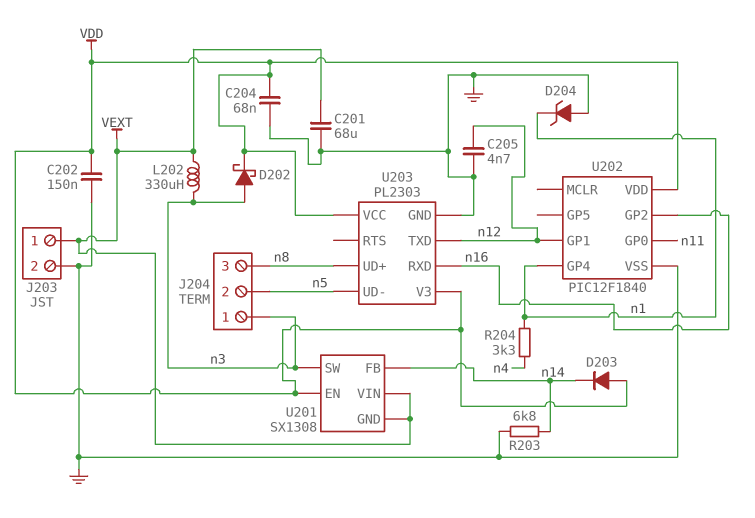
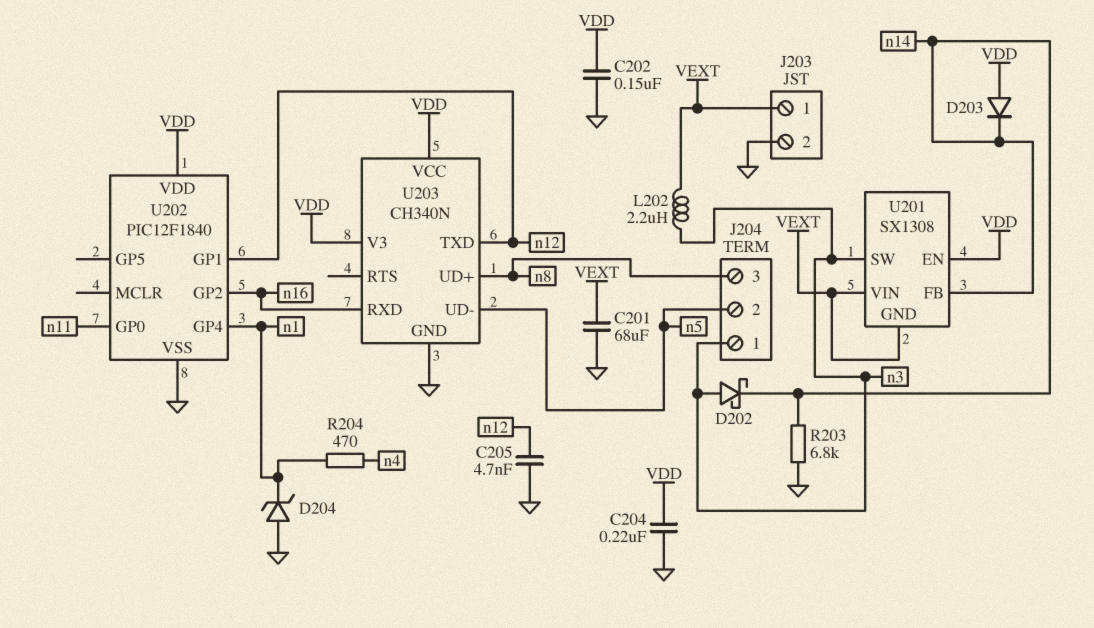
C204: 68nF (GND, VDD) -> 220nF (GND, VDD)
D202: schottky (A n3, K VDD) -> schottky (A n3, K n14)
L202: 330uH (VEXT, n3) -> 2.2uH (VEXT, n3)
R204: 3.3k (n1, n4) -> 470 (n1, n4)
U203: PL2303 -> CH340N

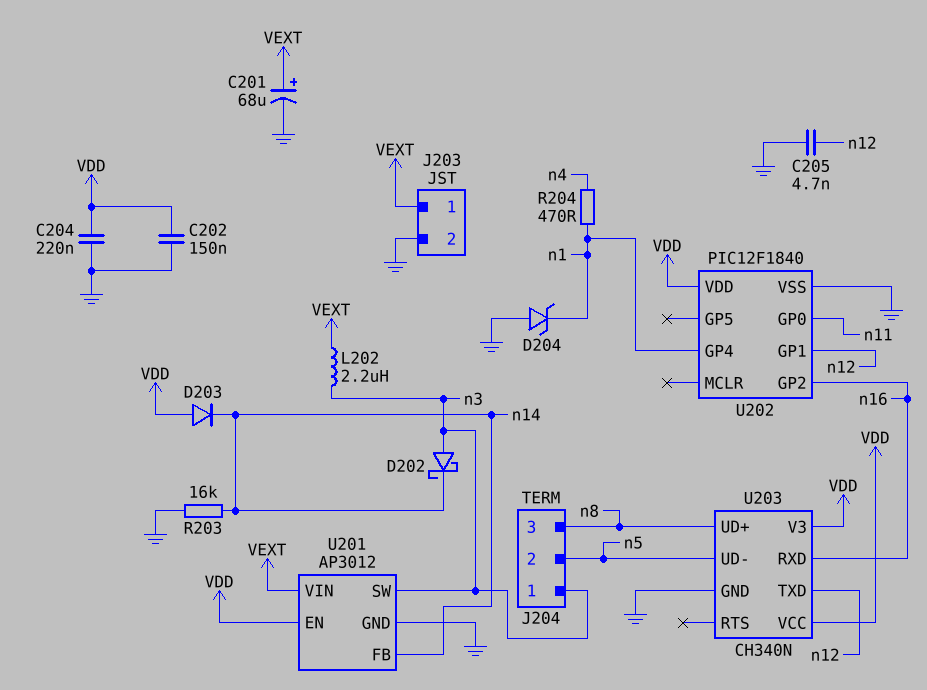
C201: 68uF (GND, VEXT) -> 68uF (plus VEXT, minus GND)
R203: 6.8k (GND, n14) -> 16k (GND, n14)
U201: SX1308 -> AP3012
U201 pin GND: VEXT -> GND

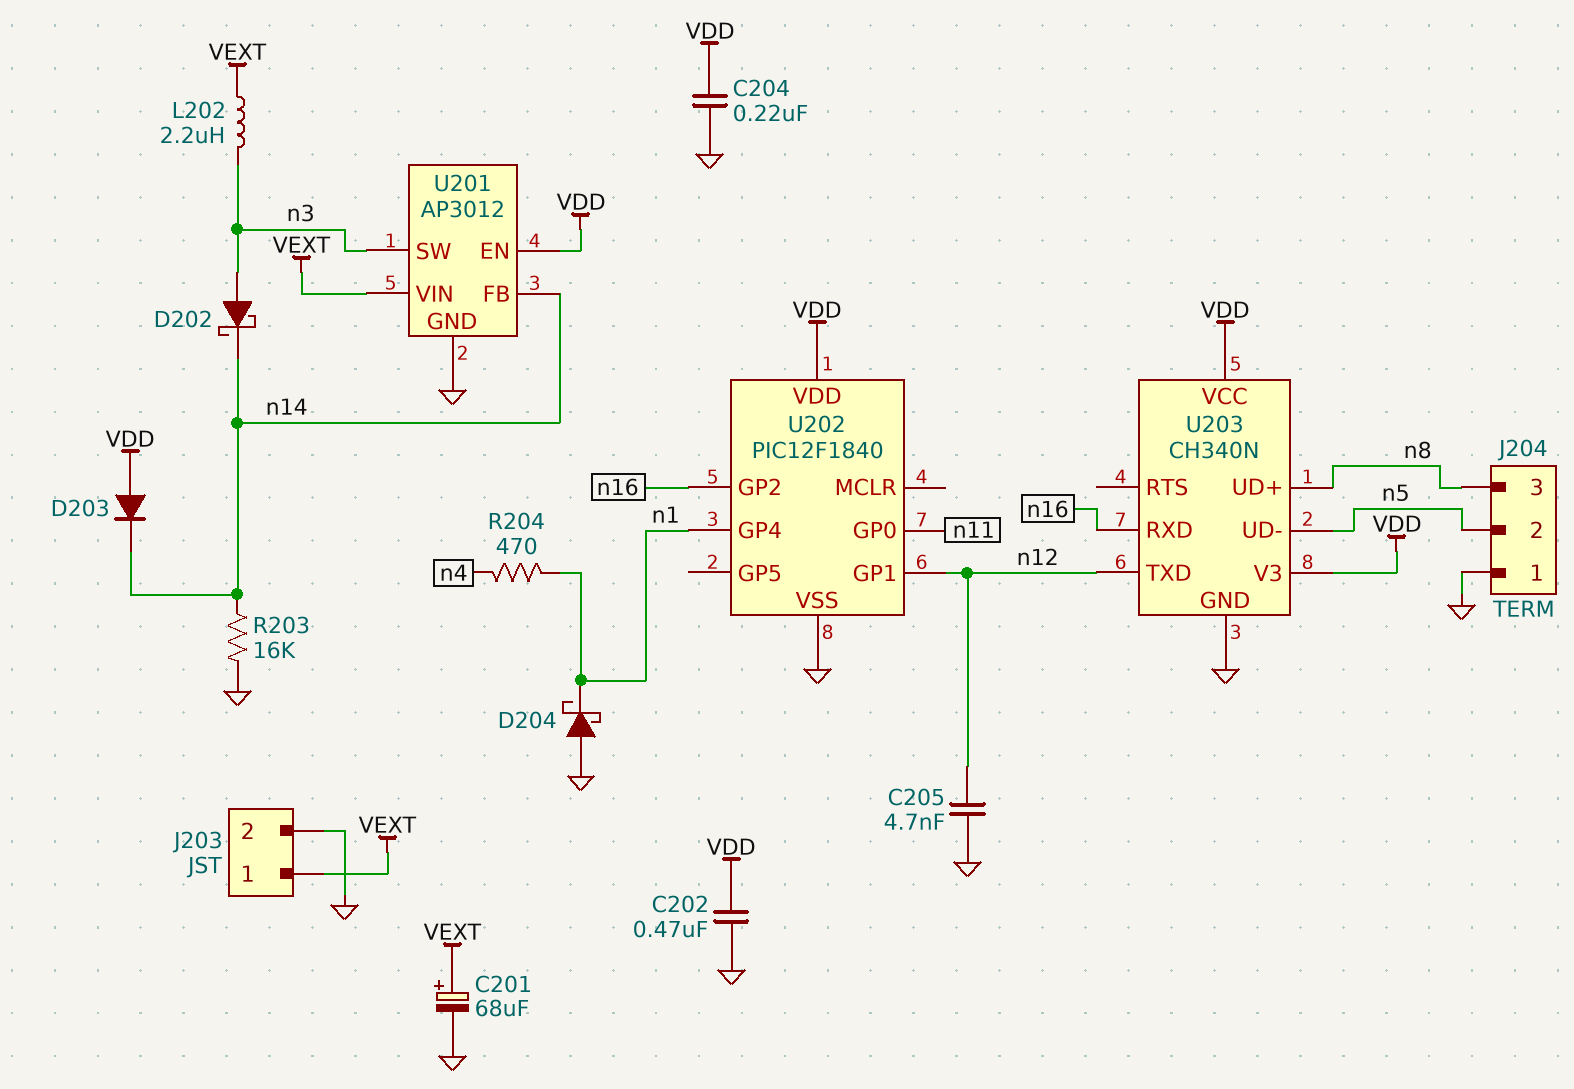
C202: 150nF (GND, VDD) -> 470nF (GND, VDD)
D204: zener (A GND, K n1) -> schottky (A GND, K n1)
J204 pin 1: n3 -> GND

